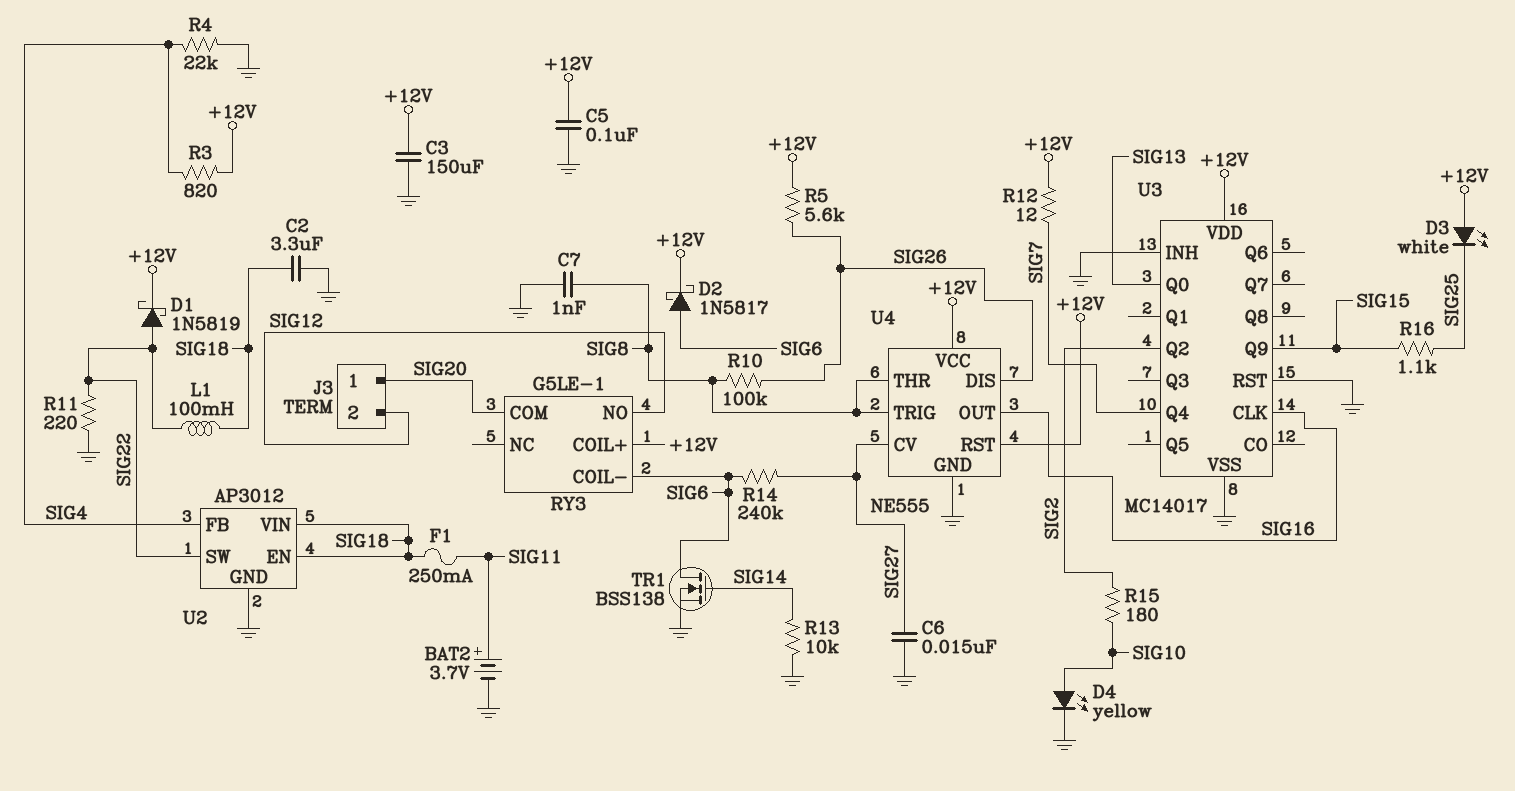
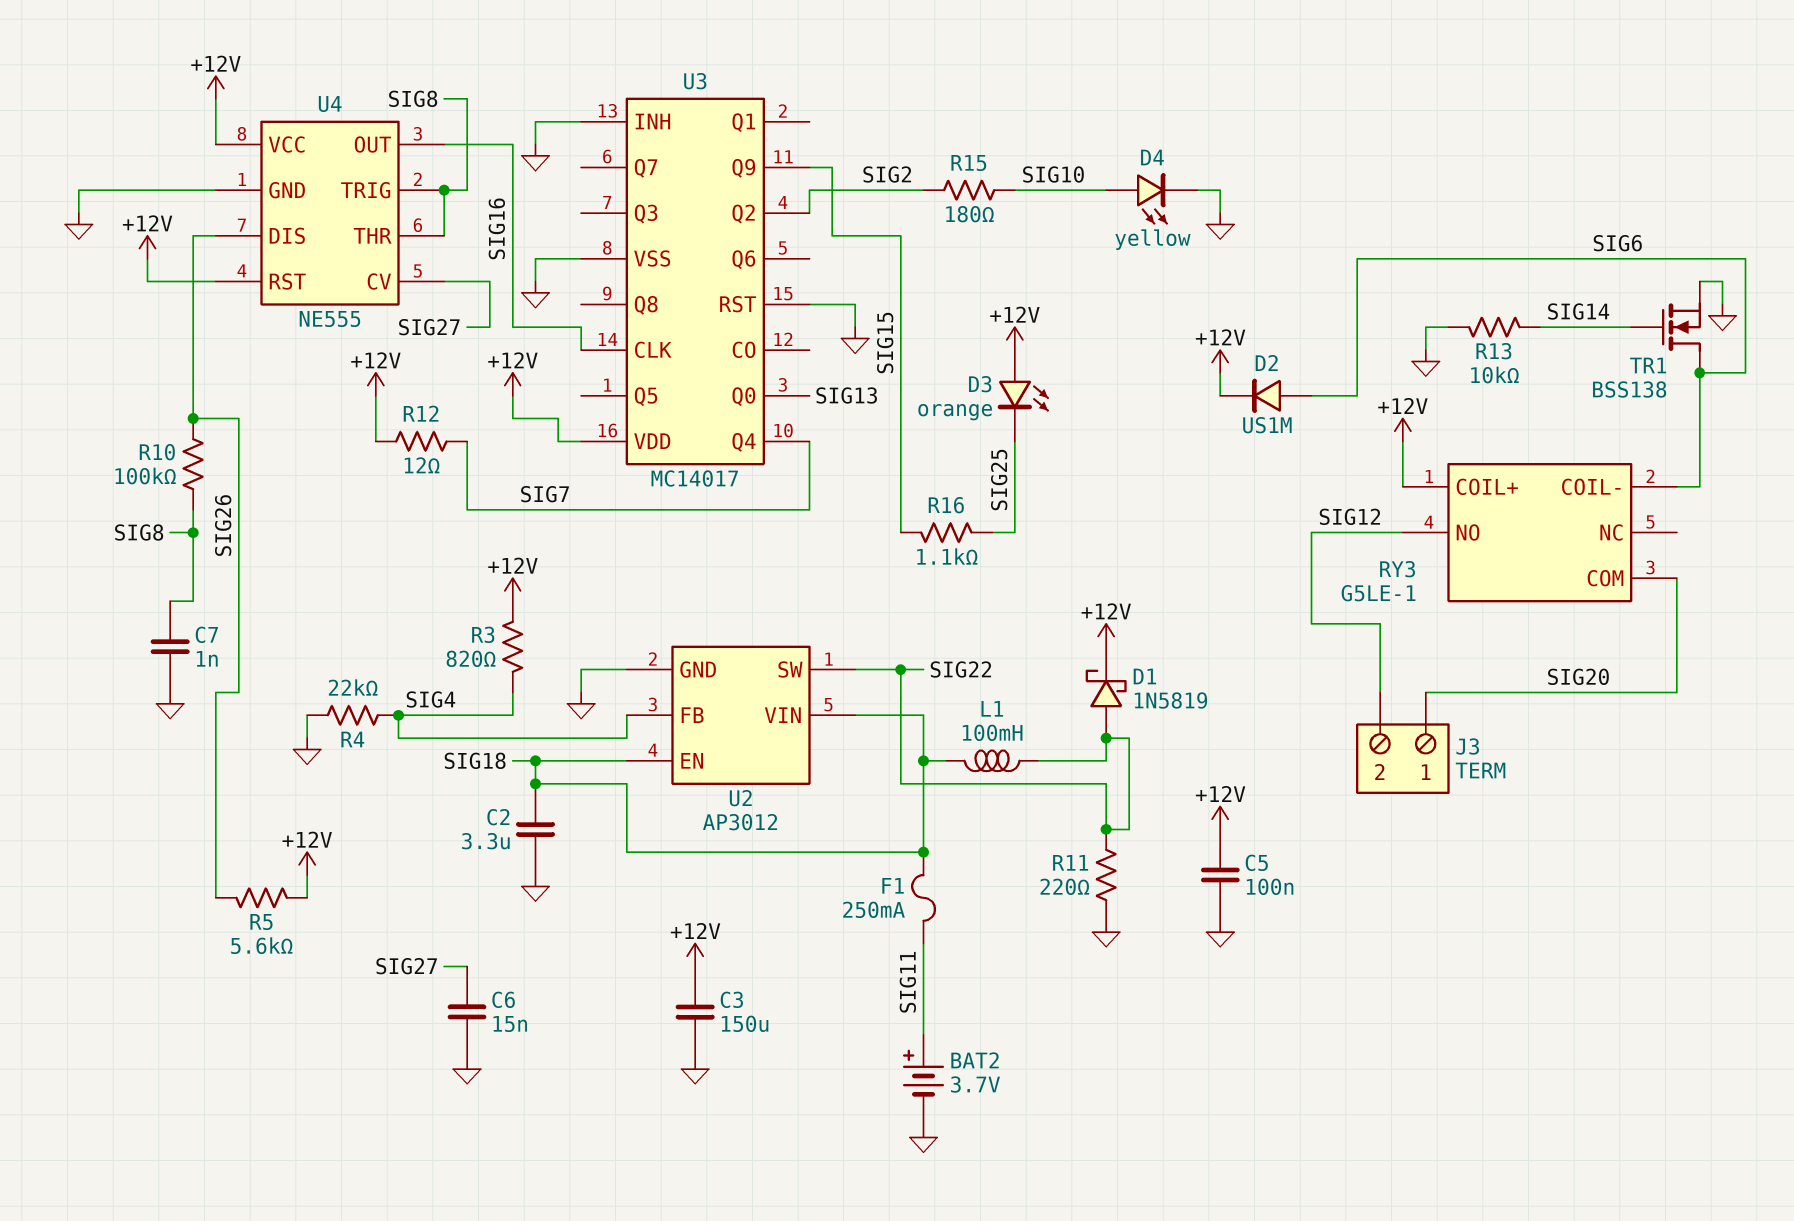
D2: schottky 1N5817 (A SIG6, K +12V) -> diode US1M (A SIG6, K +12V)
D3: LED white (A +12V, K SIG25) -> LED orange (A +12V, K SIG25)
R14: 240k (SIG6, SIG27) -> none

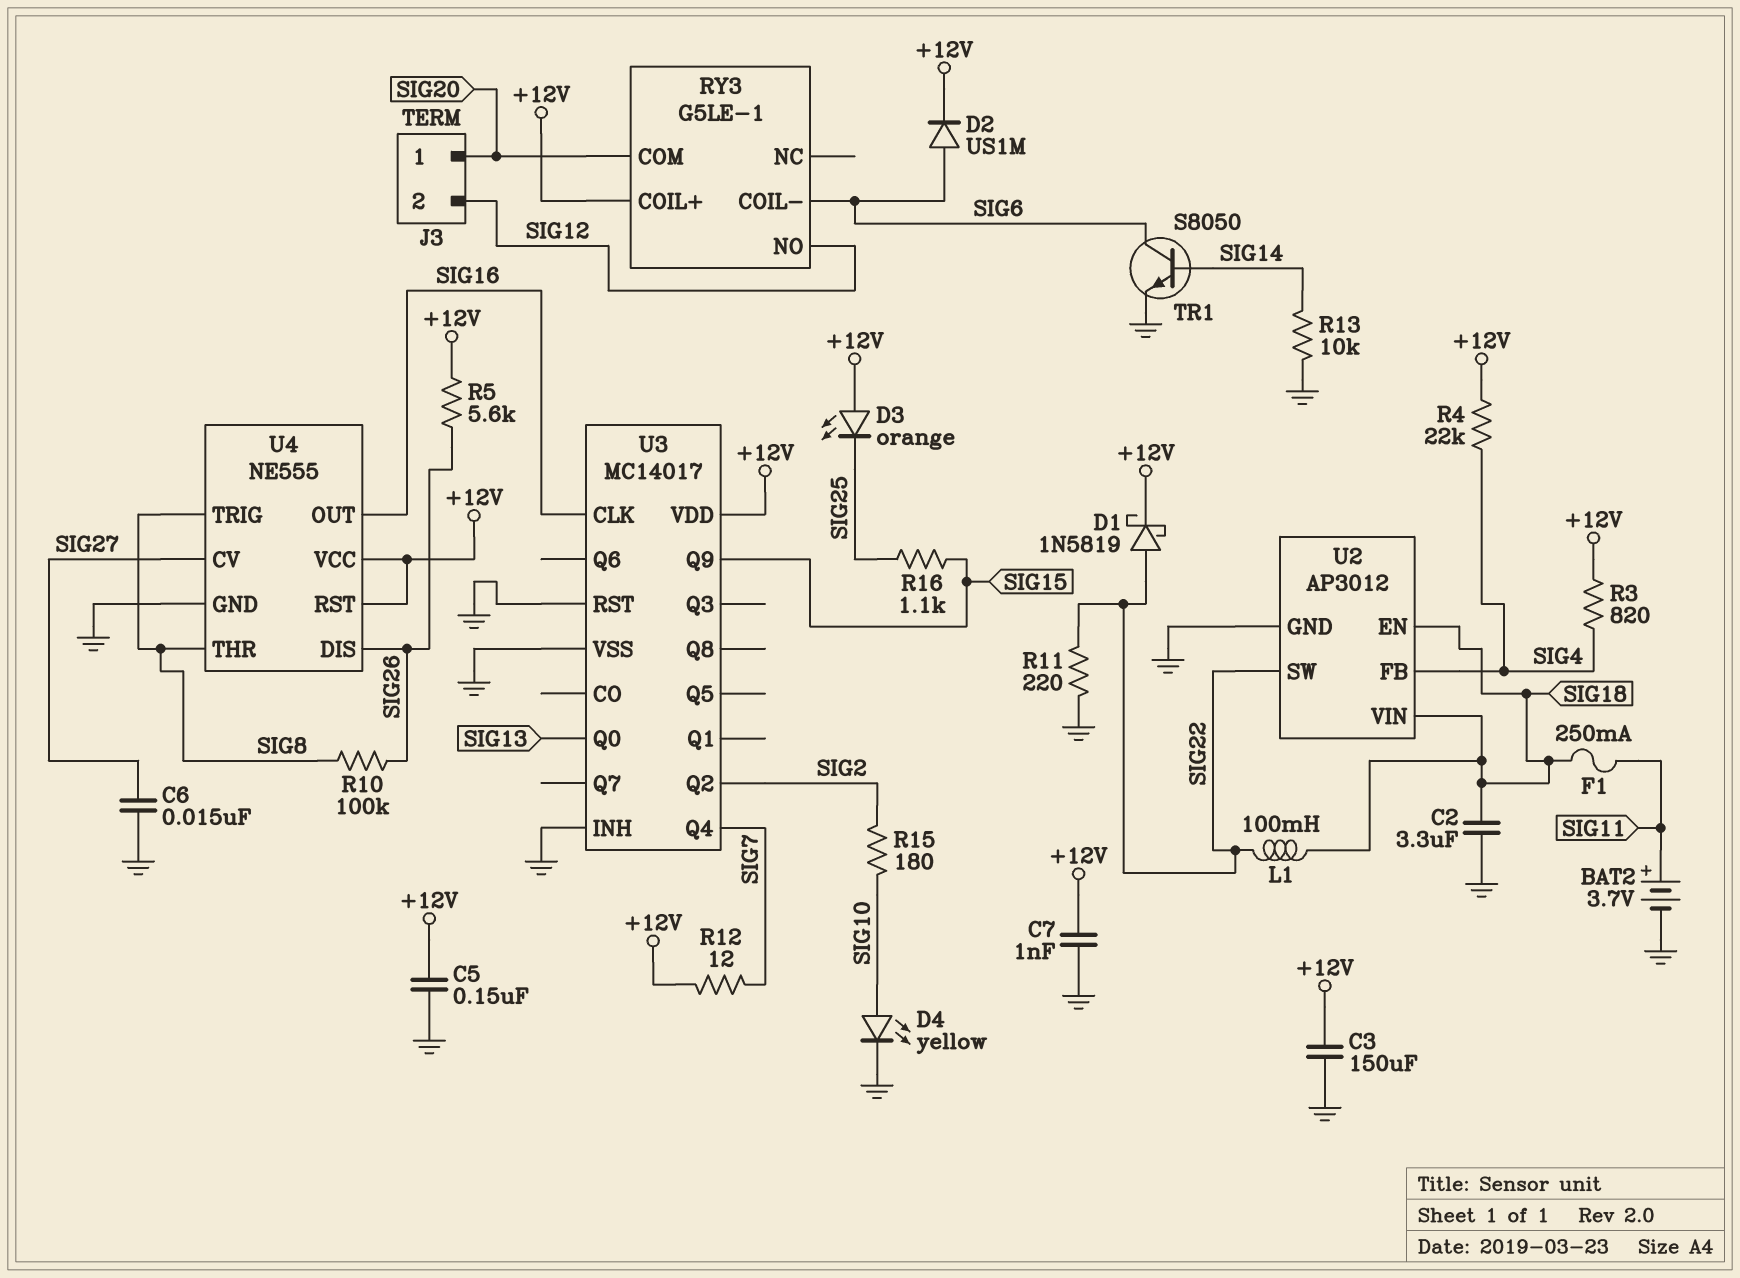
C5: 100nF (+12V, GND) -> 150nF (+12V, GND)
C7: 1nF (GND, SIG8) -> 1nF (+12V, GND)
R4: 22k (GND, SIG4) -> 22k (+12V, SIG4)
TR1: NMOS BSS138 (G SIG14, D SIG6, S GND) -> NPN S8050 (B SIG14, C SIG6, E GND)

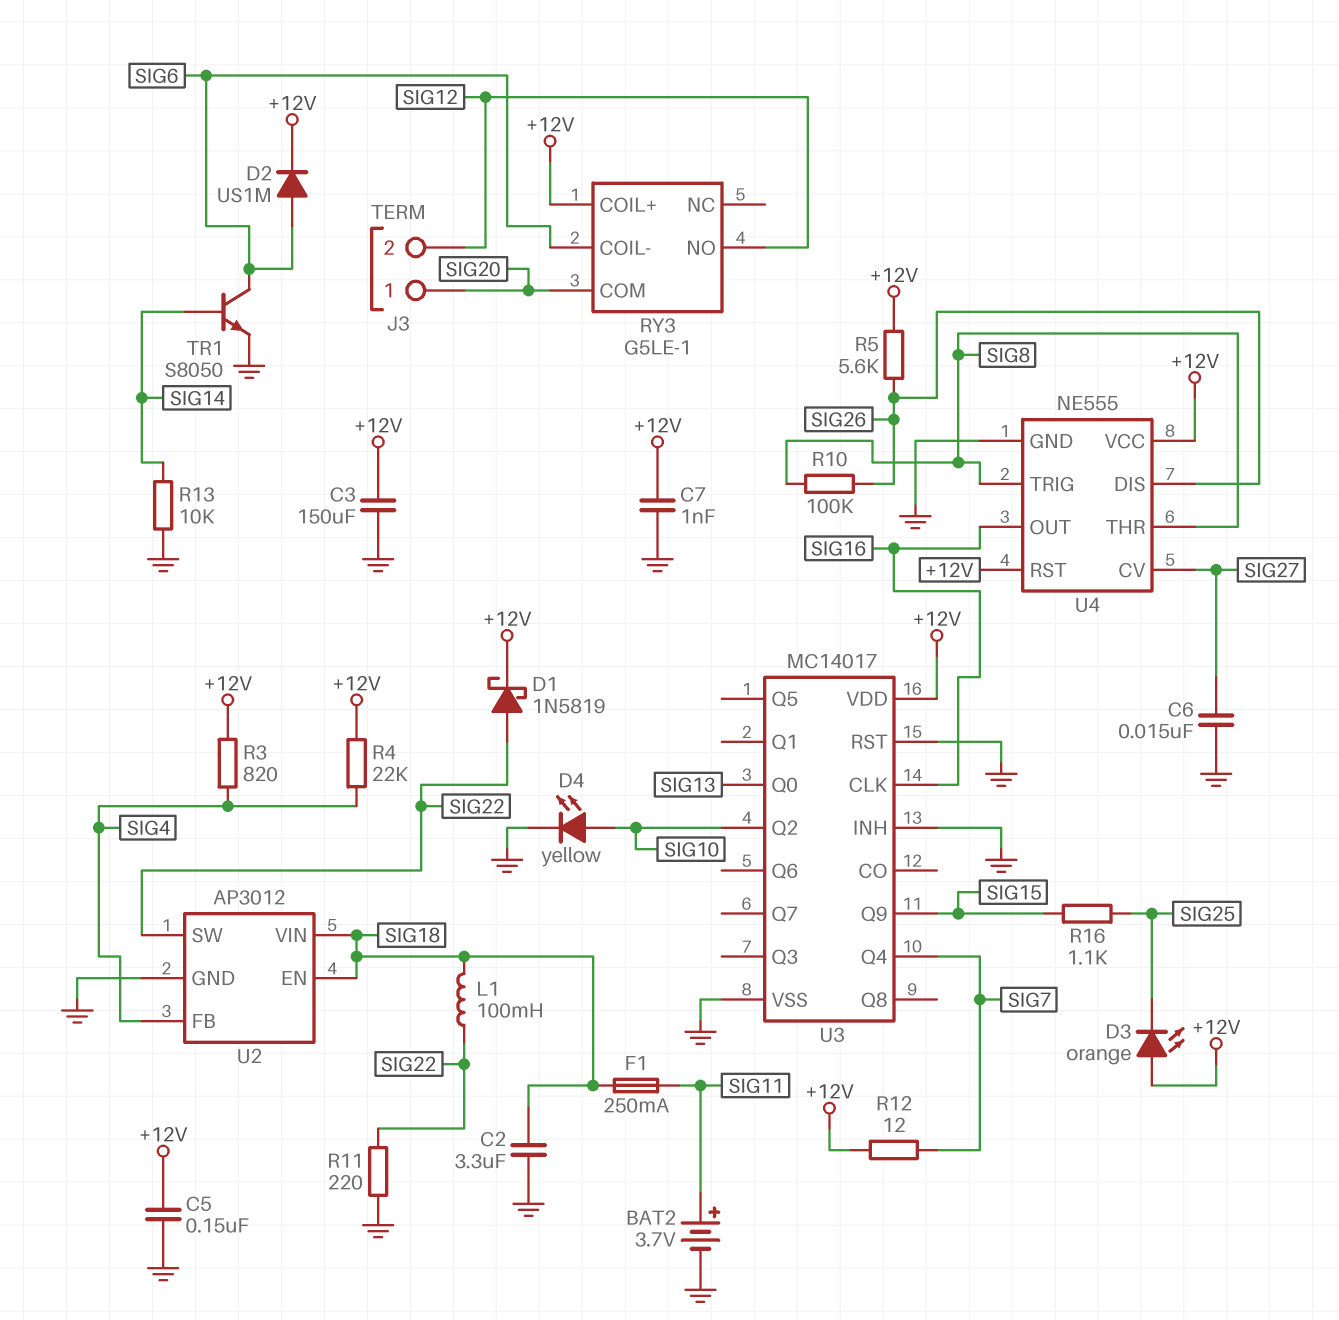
R15: 180 (SIG2, SIG10) -> none
U3 pin Q2: SIG2 -> SIG10

